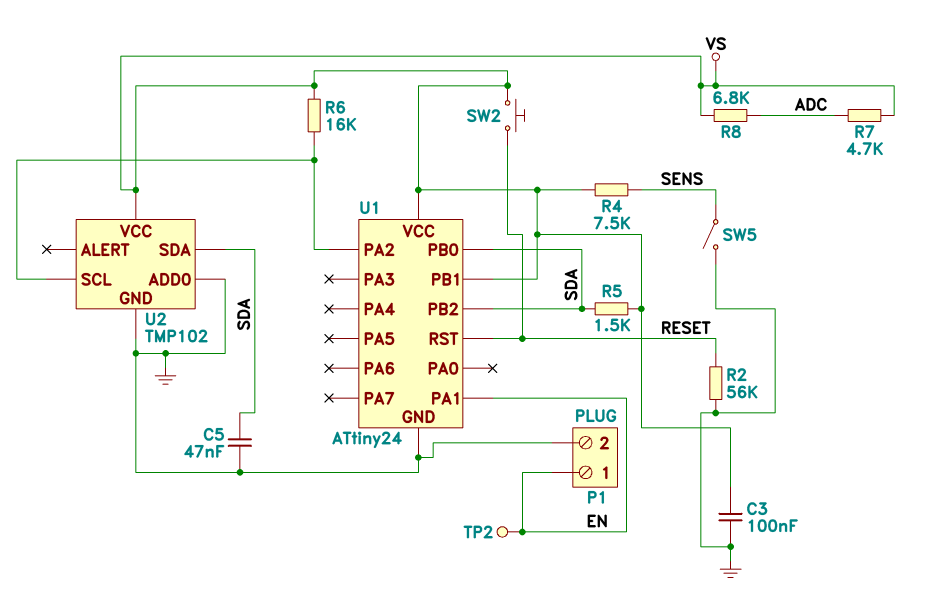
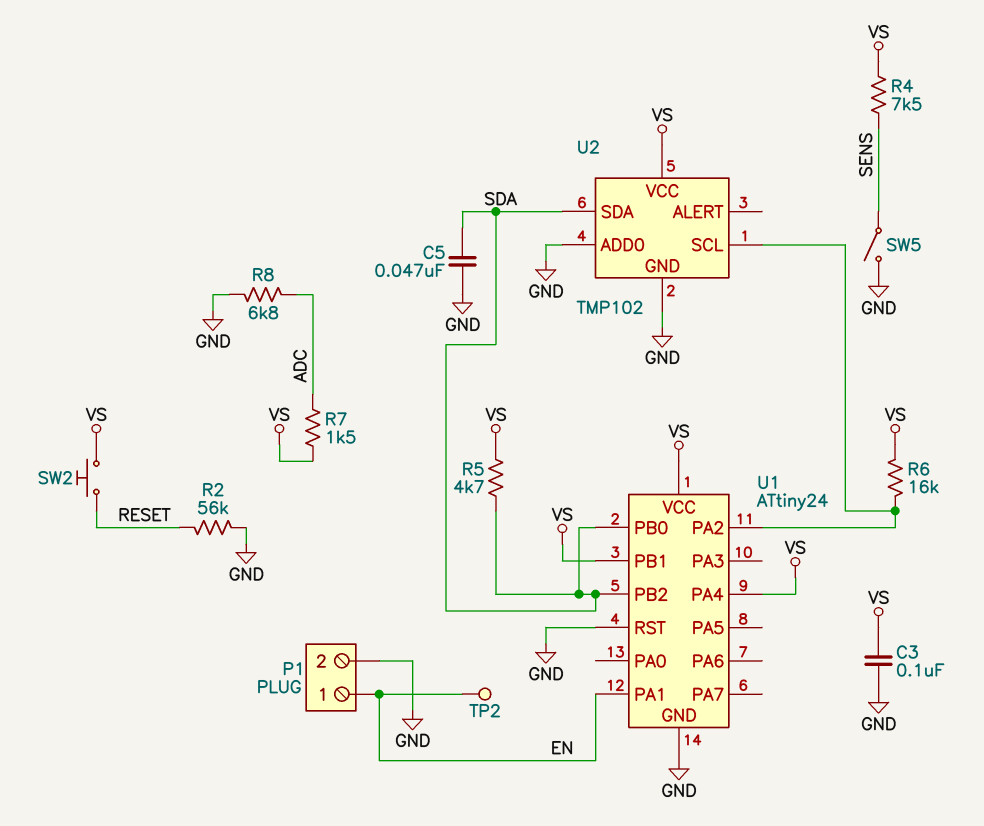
R5: 1.5k (SDA, VS) -> 4.7k (SDA, VS)
R7: 4.7k (ADC, VS) -> 1.5k (ADC, VS)
R8: 6.8k (ADC, VS) -> 6.8k (ADC, GND)
U1 pin PA4: none -> VS
U1 pin RST: RESET -> GND

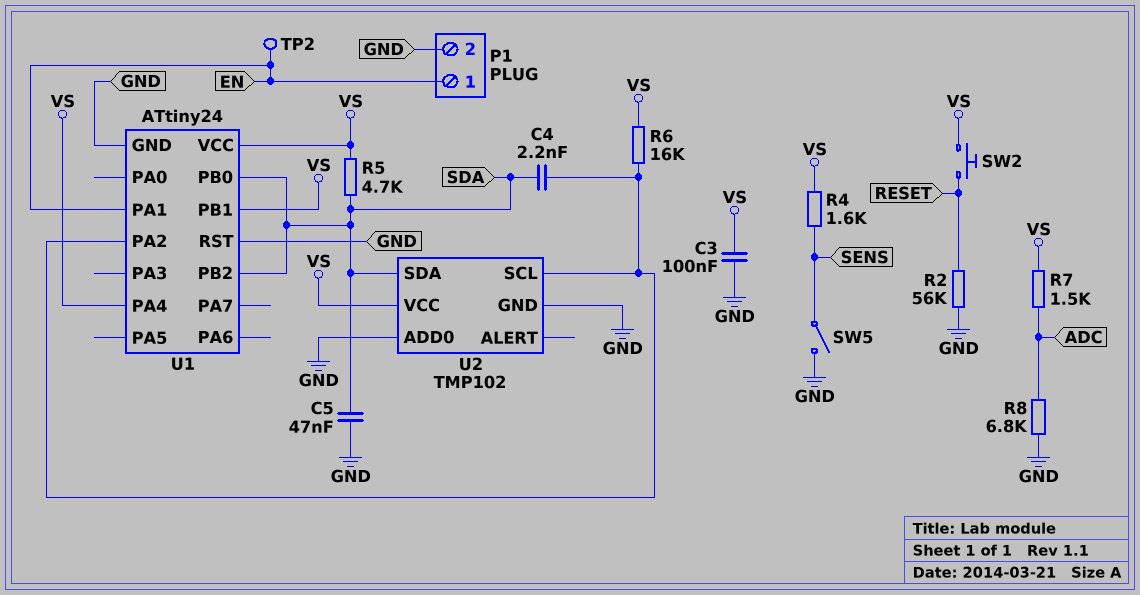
C4: none -> 2.2nF (SDA, U1/PA2)
R4: 7.5k (SENS, VS) -> 1.6k (SENS, VS)

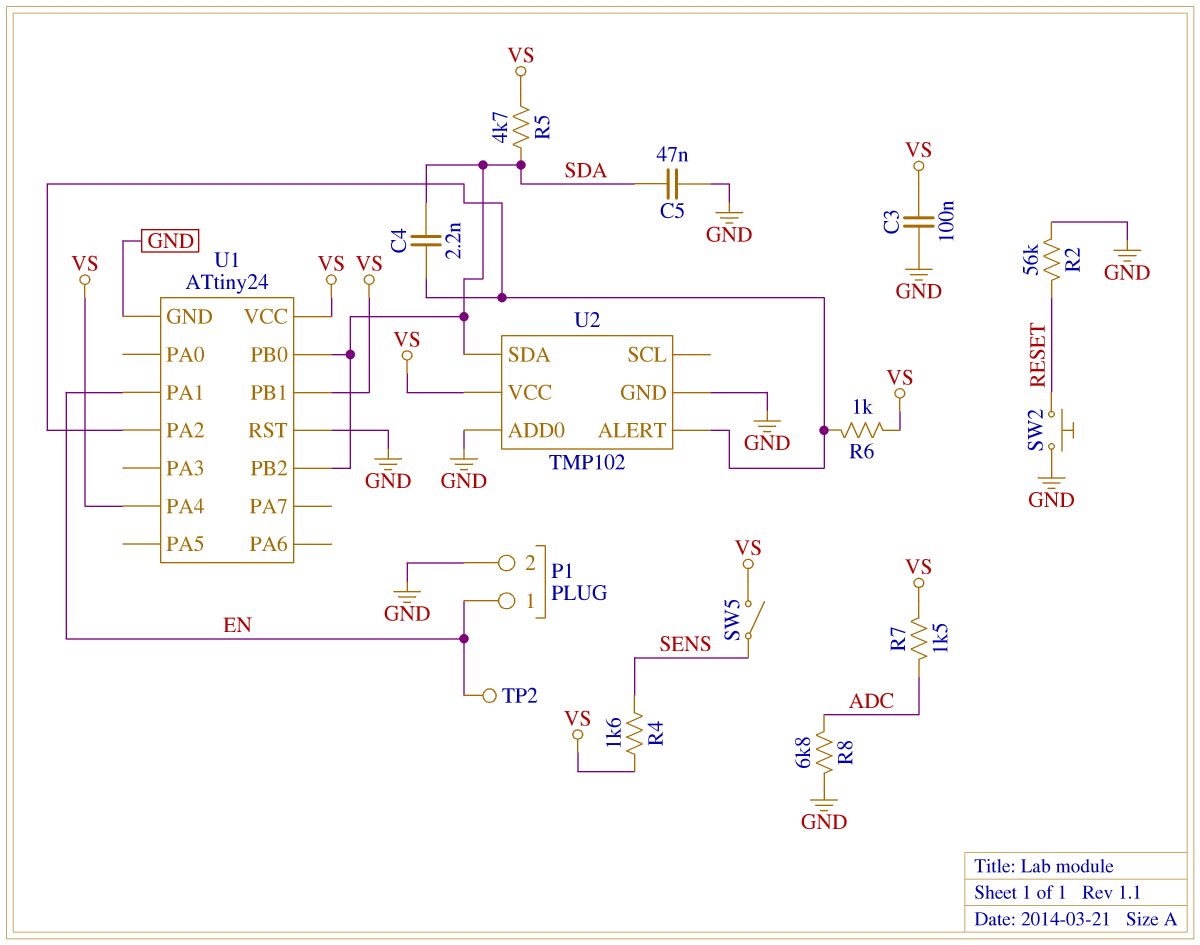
R6: 16k (U1/PA2, VS) -> 1k (U1/PA2, VS)
SW2: button (RESET, VS) -> button (GND, RESET)
SW5: switch (GND, SENS) -> switch (SENS, VS)
U2 pin ALERT: none -> U1/PA2
U2 pin SCL: U1/PA2 -> none

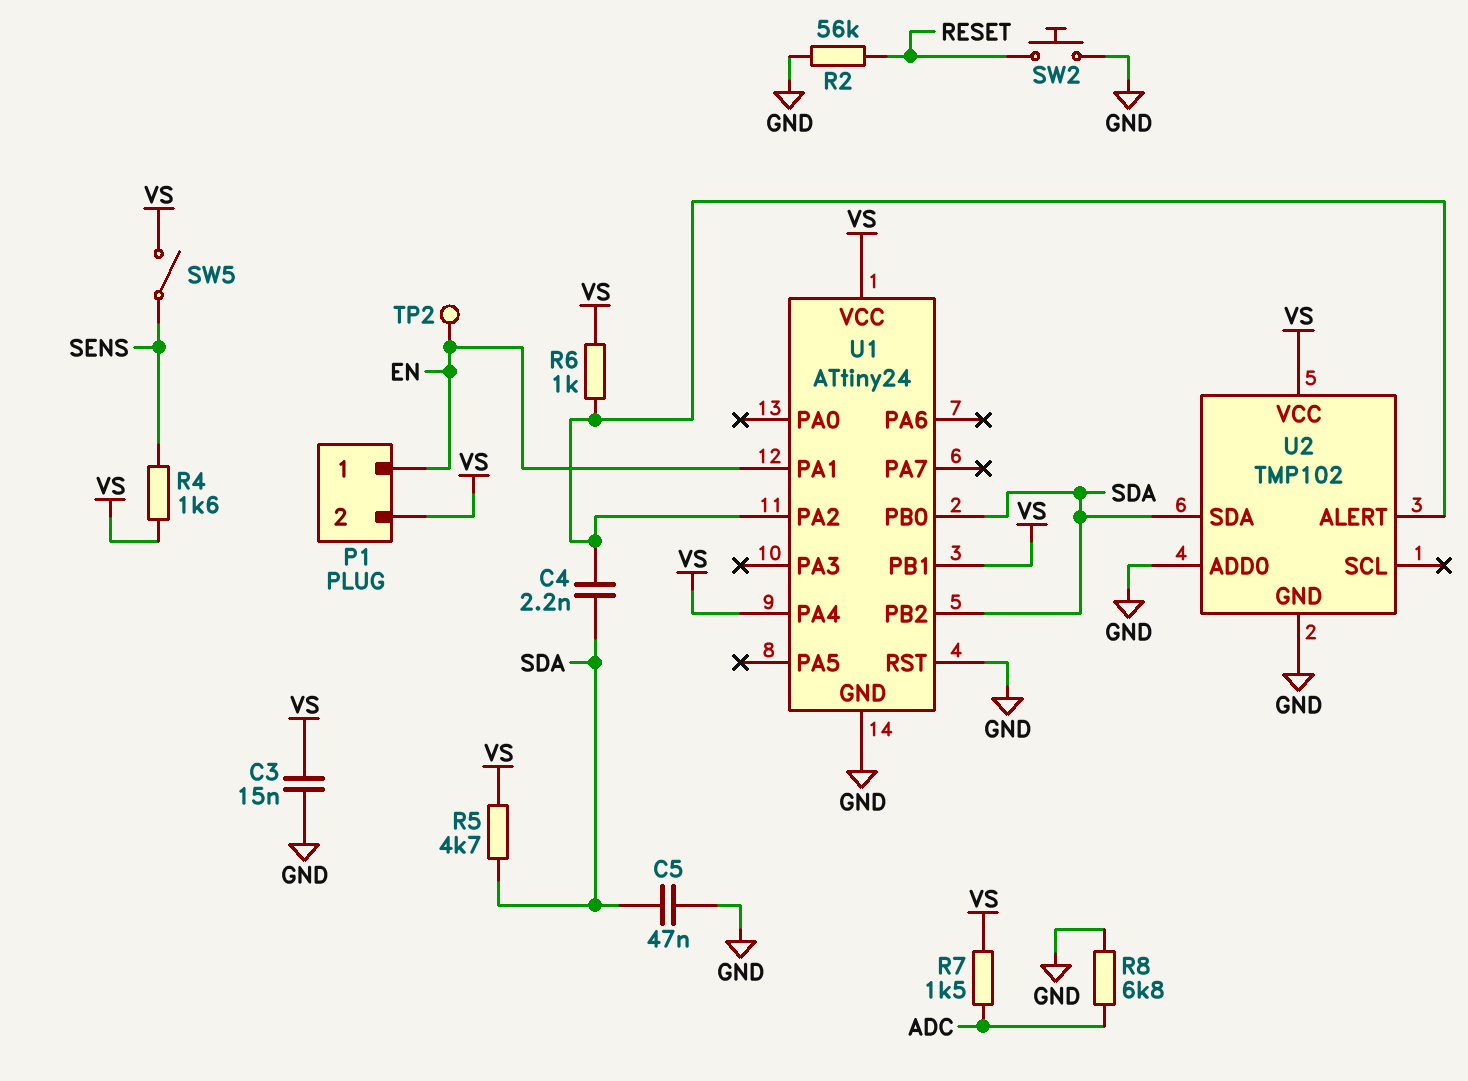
C3: 100nF (GND, VS) -> 15nF (GND, VS)
P1 pin 2: GND -> VS

